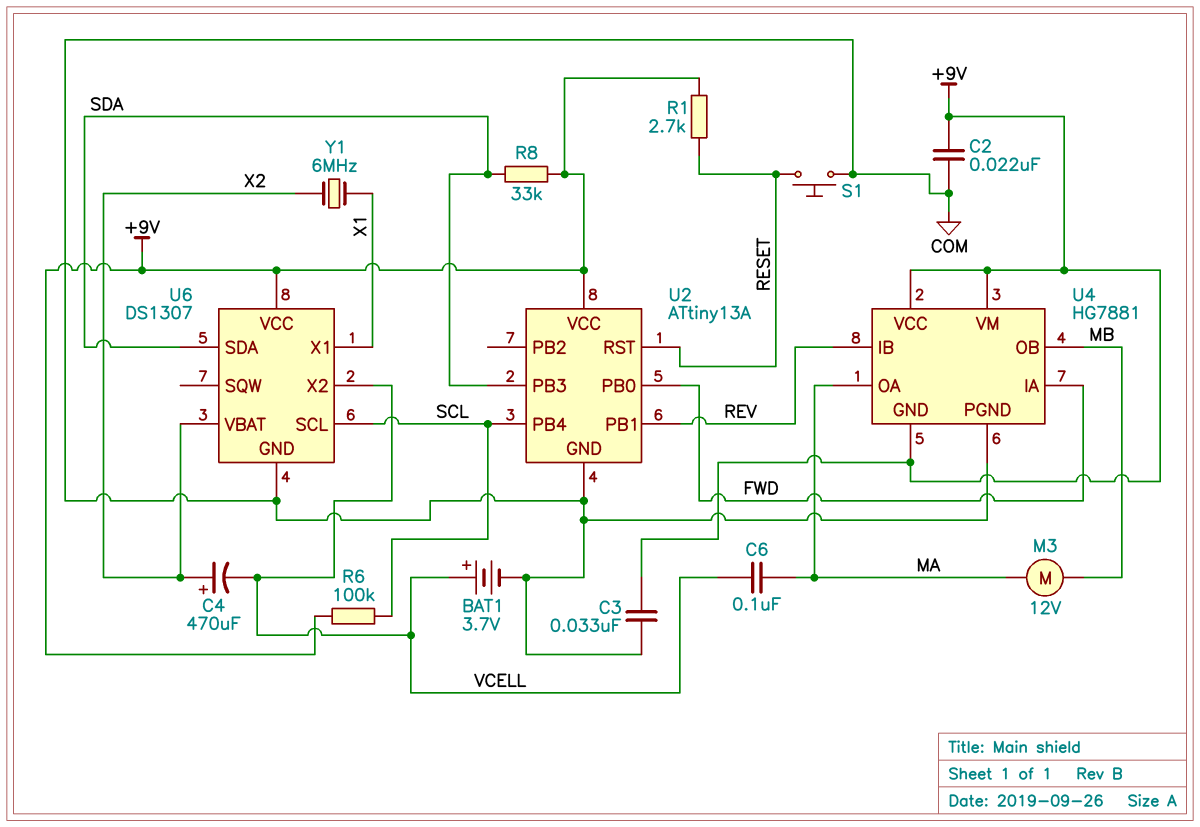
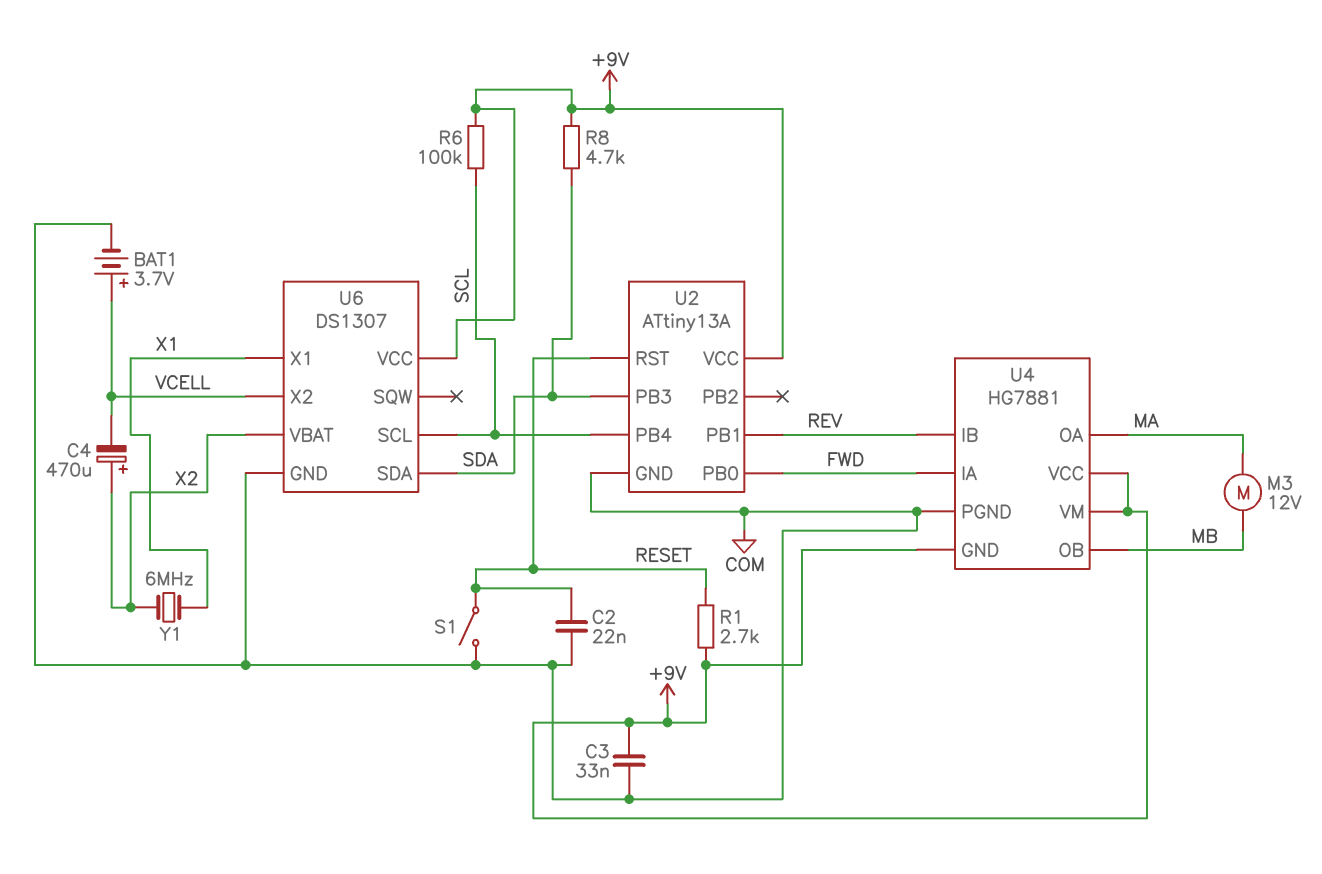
C2: 22nF (+9V, COM) -> 22nF (COM, RESET)
C6: 100nF (MA, VCELL) -> none
R8: 33k (+9V, SDA) -> 4.7k (+9V, SDA)
S1: button (COM, RESET) -> switch (COM, RESET)

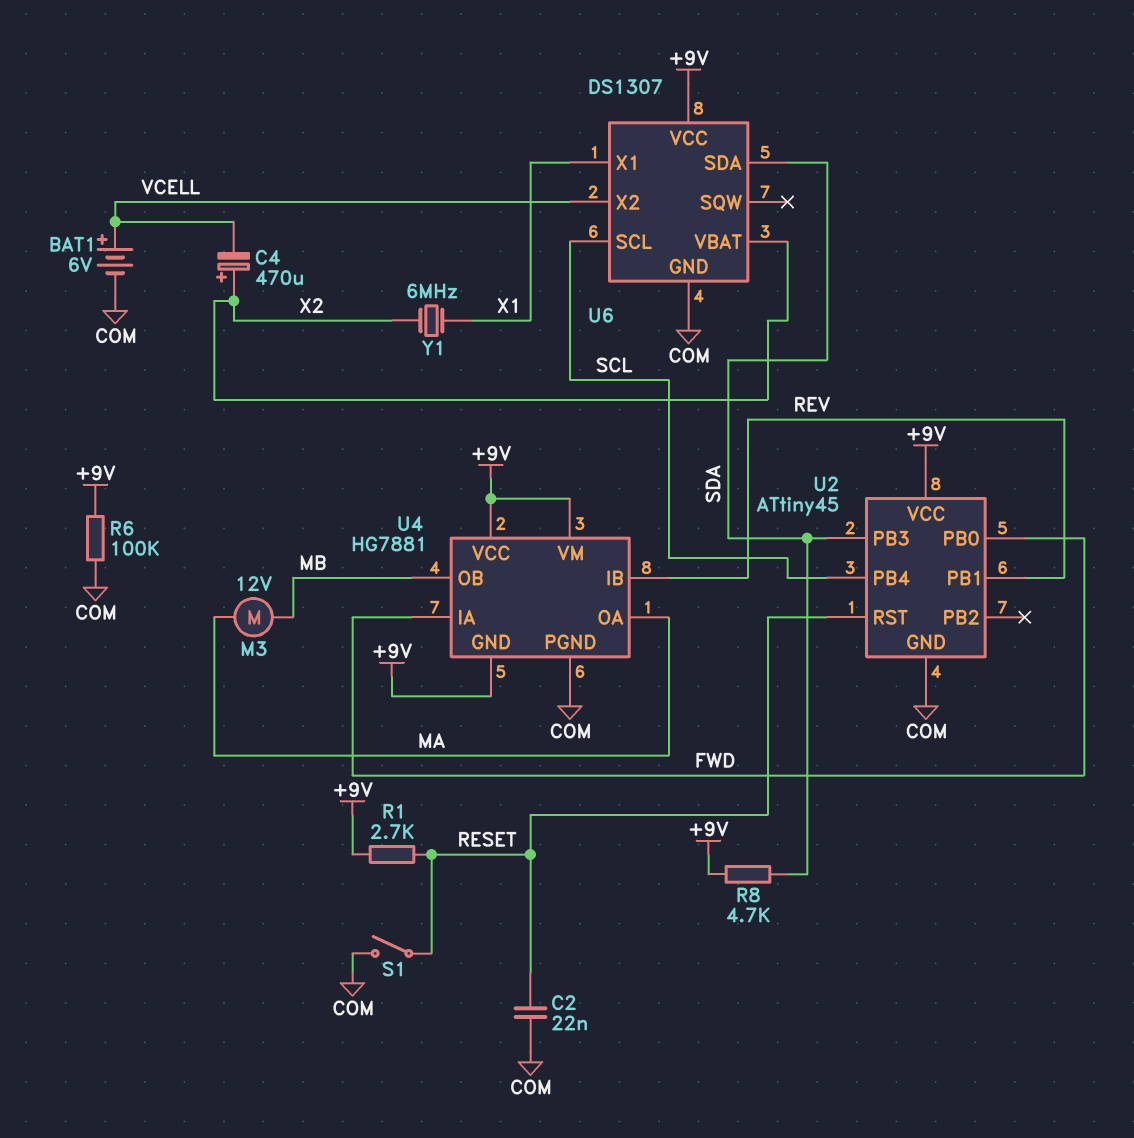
BAT1: 3.7V (plus VCELL, minus COM) -> 6V (plus VCELL, minus COM)
C3: 33nF (+9V, COM) -> none
R6: 100k (+9V, SCL) -> 100k (+9V, COM)
U2: ATtiny13A -> ATtiny45

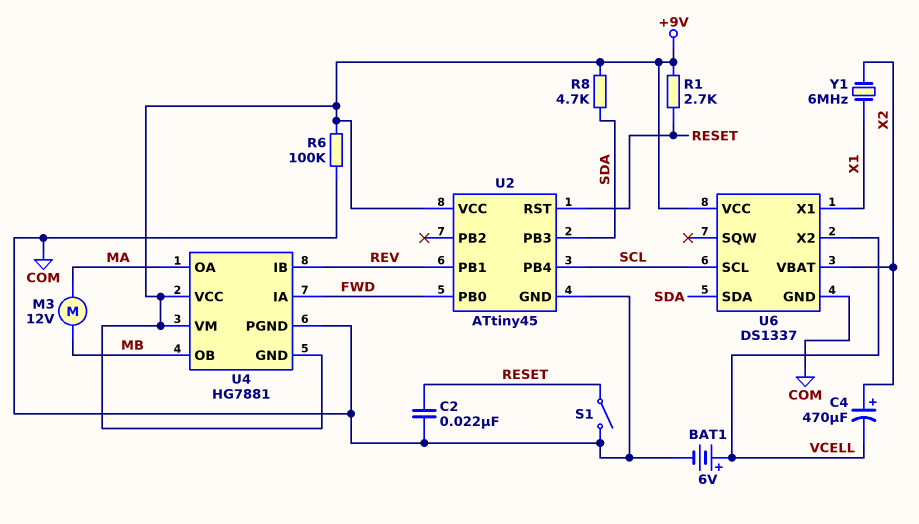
U6: DS1307 -> DS1337

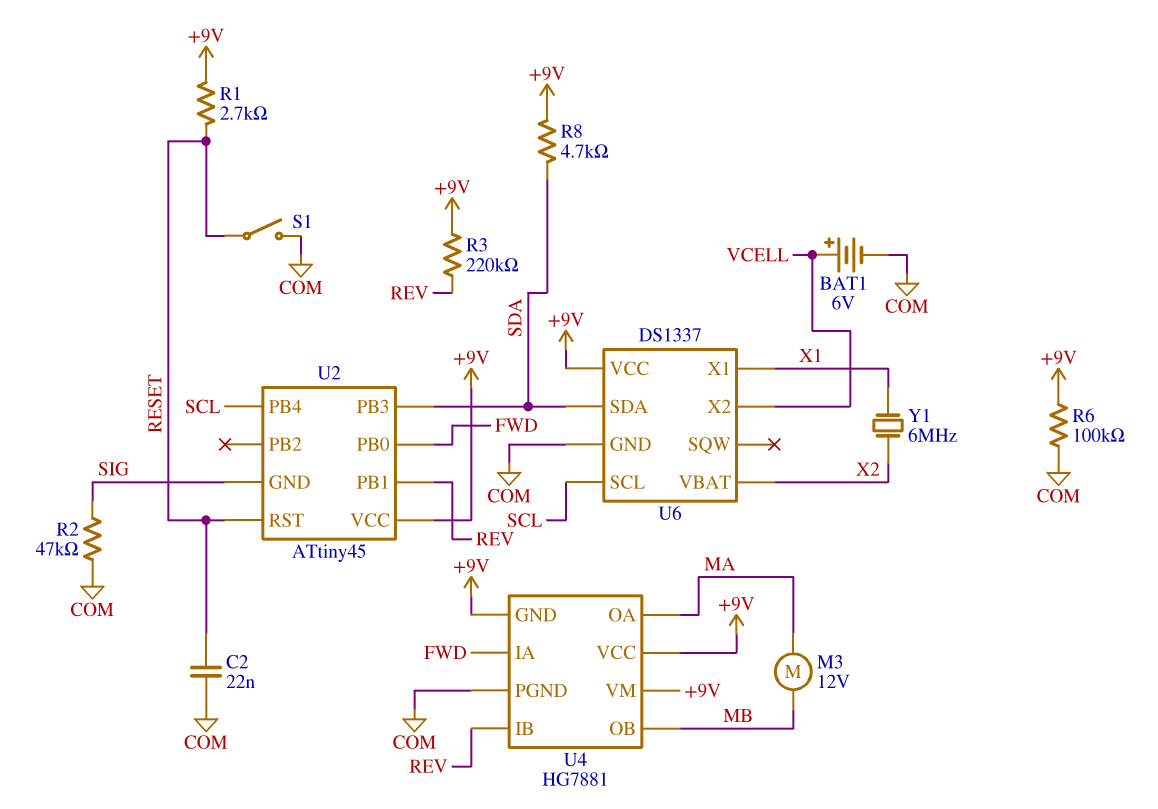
C4: 470uF (plus X2, minus VCELL) -> none
R2: none -> 47k (COM, SIG)
R3: none -> 220k (+9V, REV)
U2 pin GND: COM -> SIG

